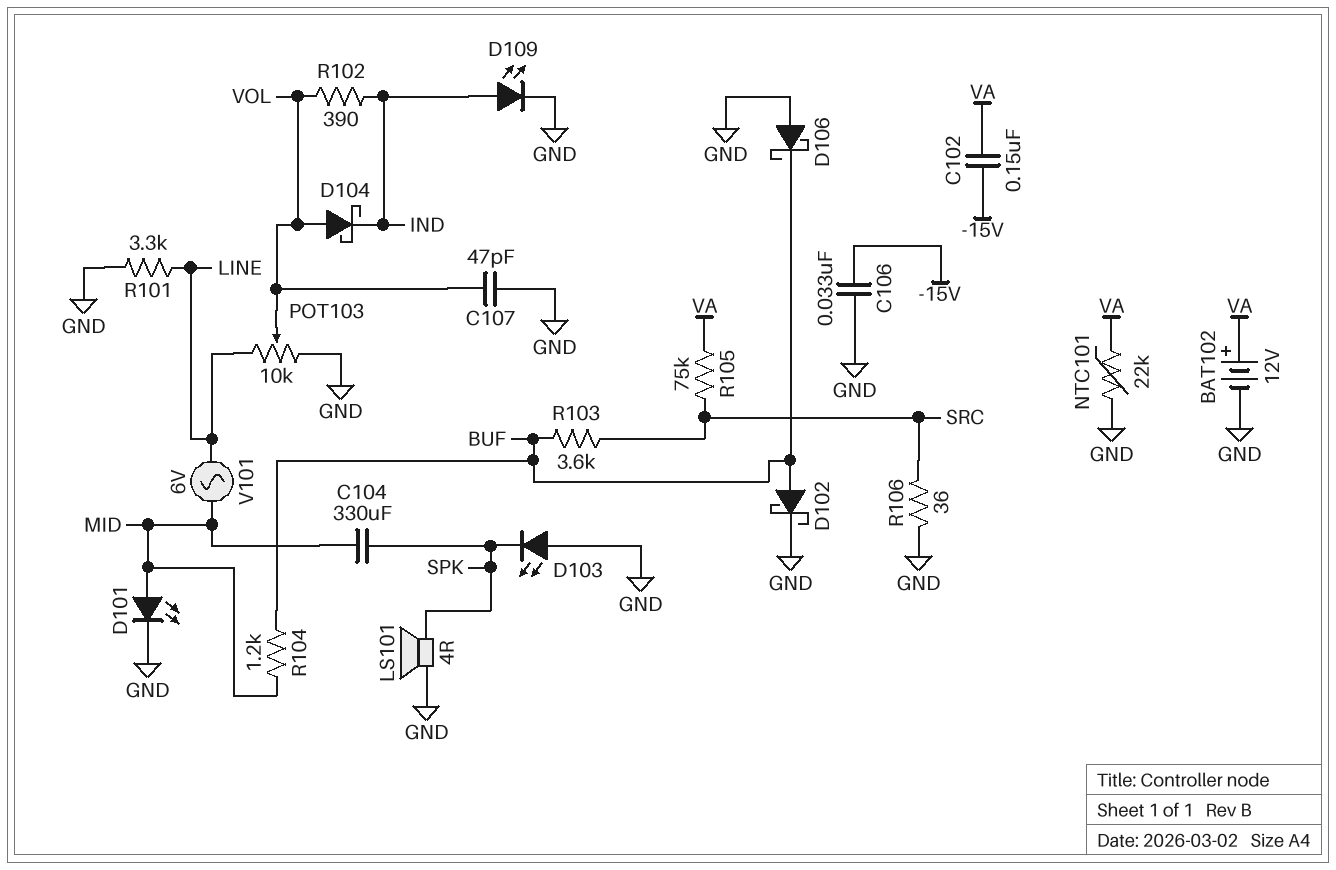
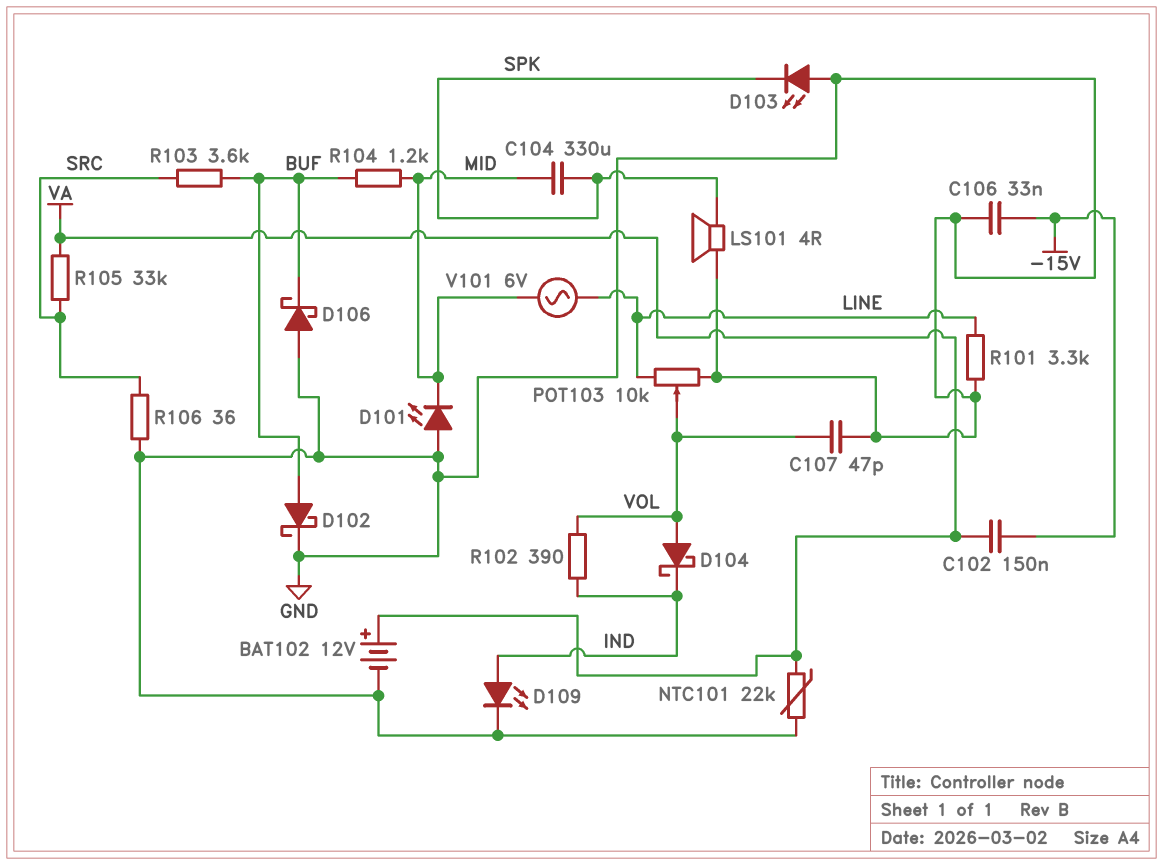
D101: LED (A MID, K GND) -> LED (A GND, K MID)
R105: 75k (SRC, VA) -> 33k (SRC, VA)

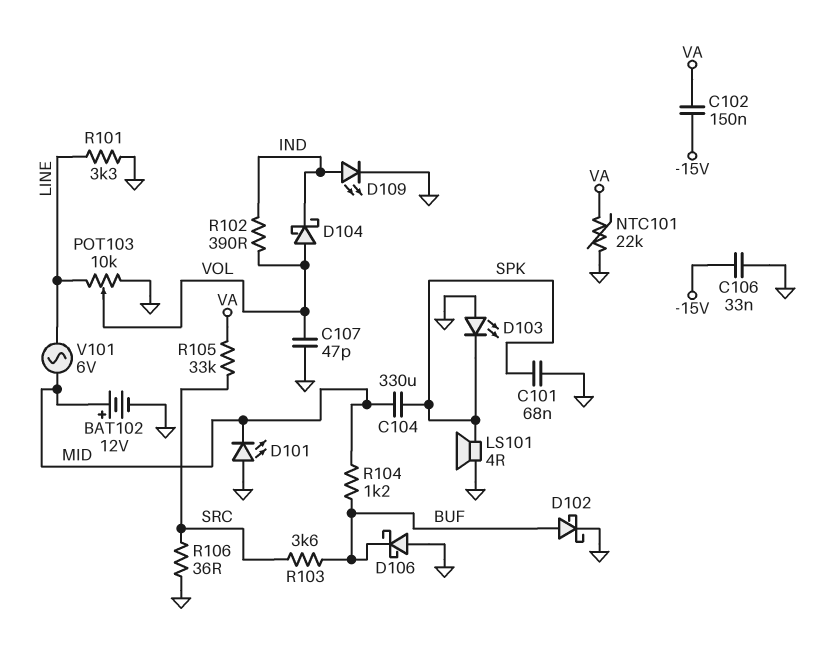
BAT102: 12V (plus VA, minus GND) -> 12V (plus MID, minus GND)
C101: none -> 68nF (GND, SPK)

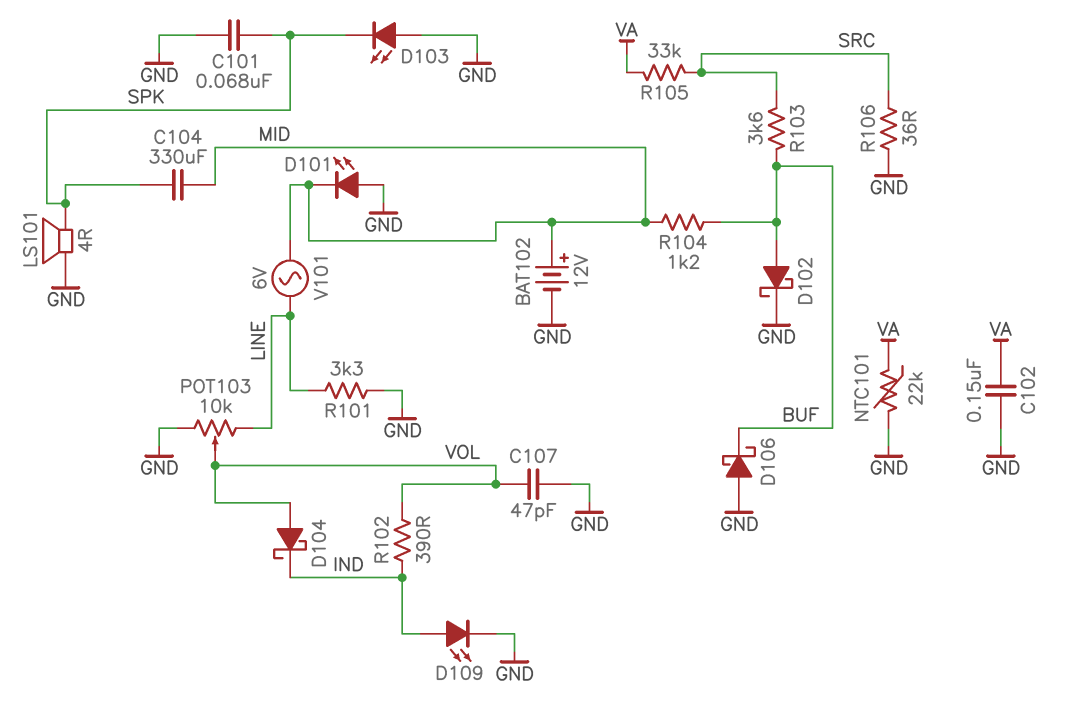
C102: 150nF (-15V, VA) -> 150nF (GND, VA)
C106: 33nF (-15V, GND) -> none

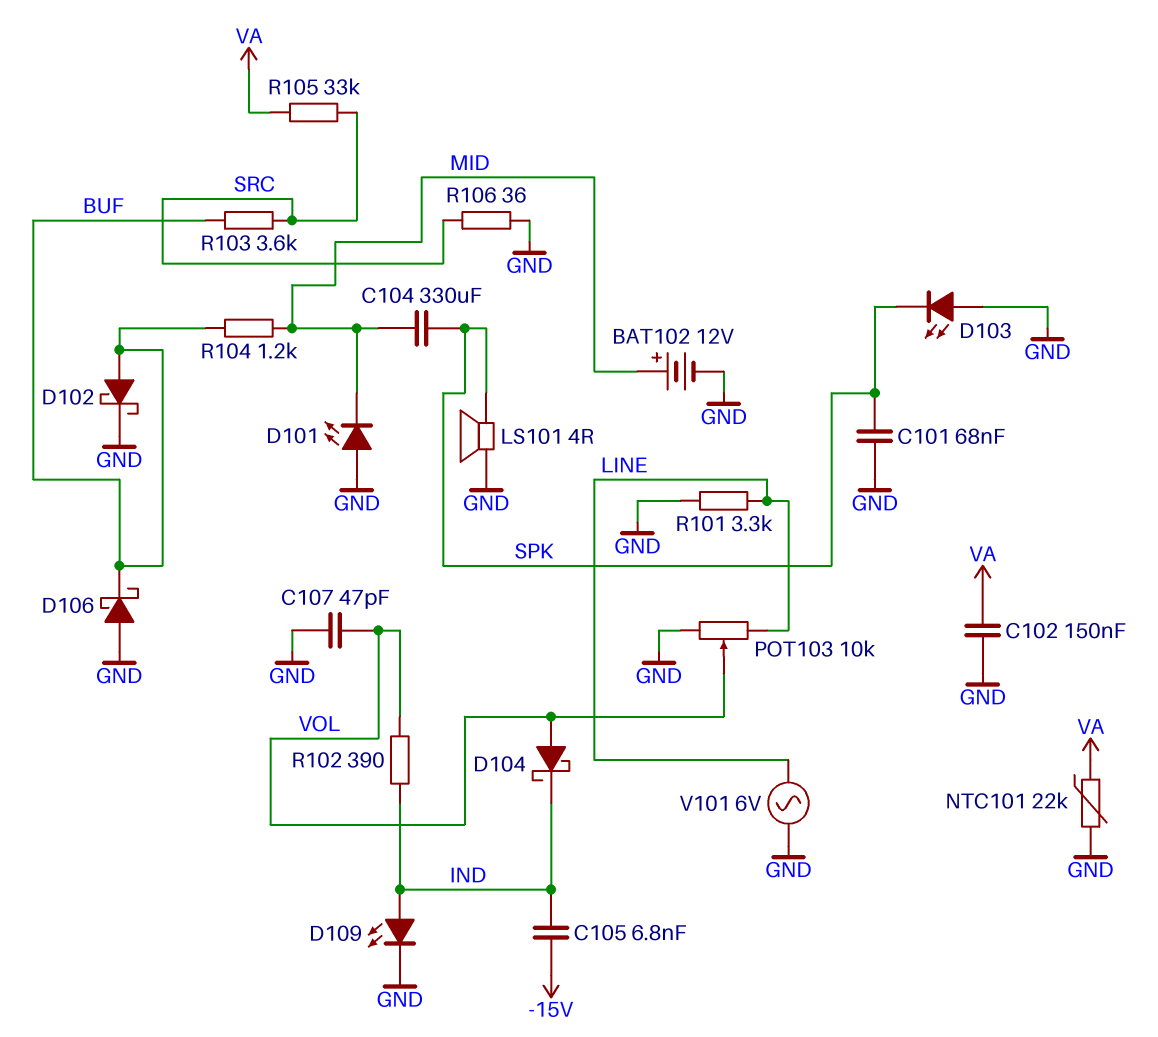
C105: none -> 6.8nF (-15V, IND)
V101: AC 6V (LINE, MID) -> AC 6V (GND, LINE)

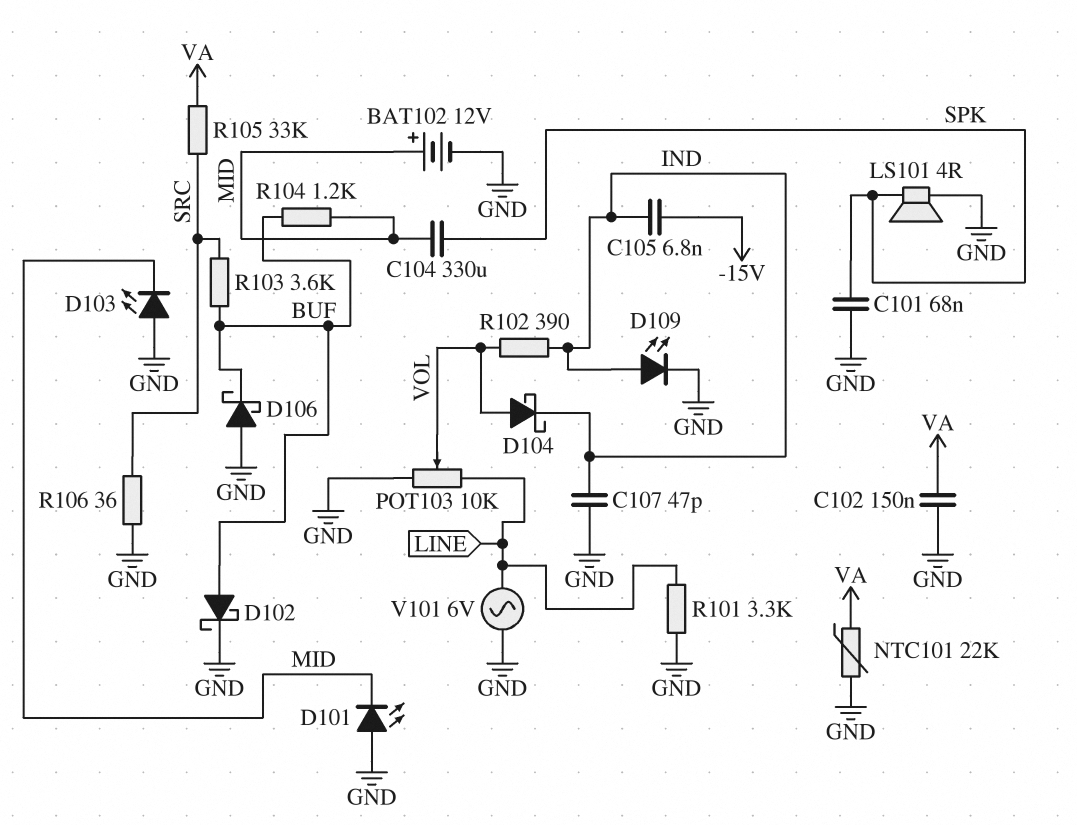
C107: 47pF (GND, VOL) -> 47pF (GND, IND)
D103: LED (A GND, K SPK) -> LED (A GND, K MID)

